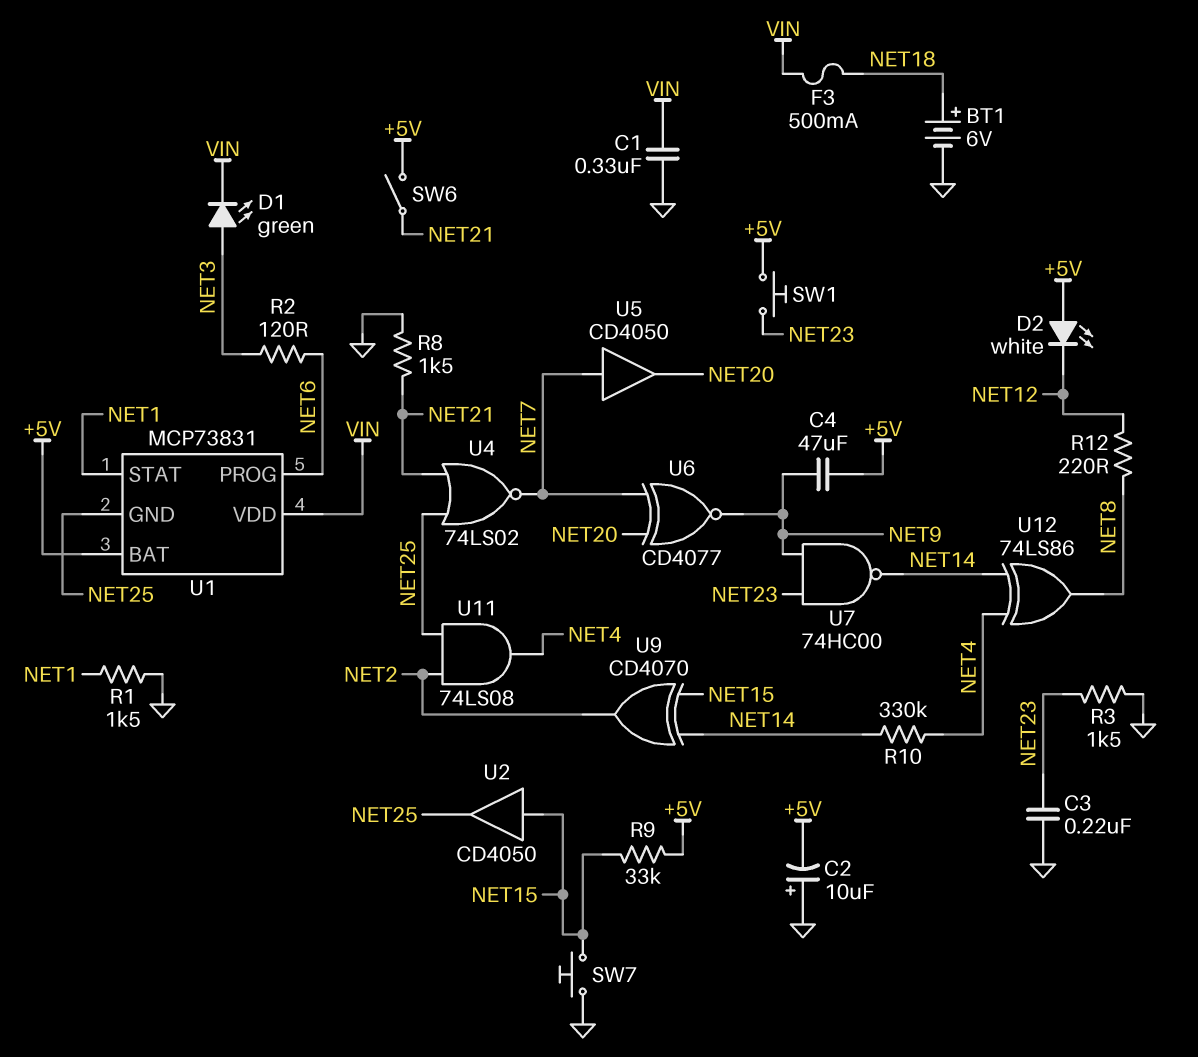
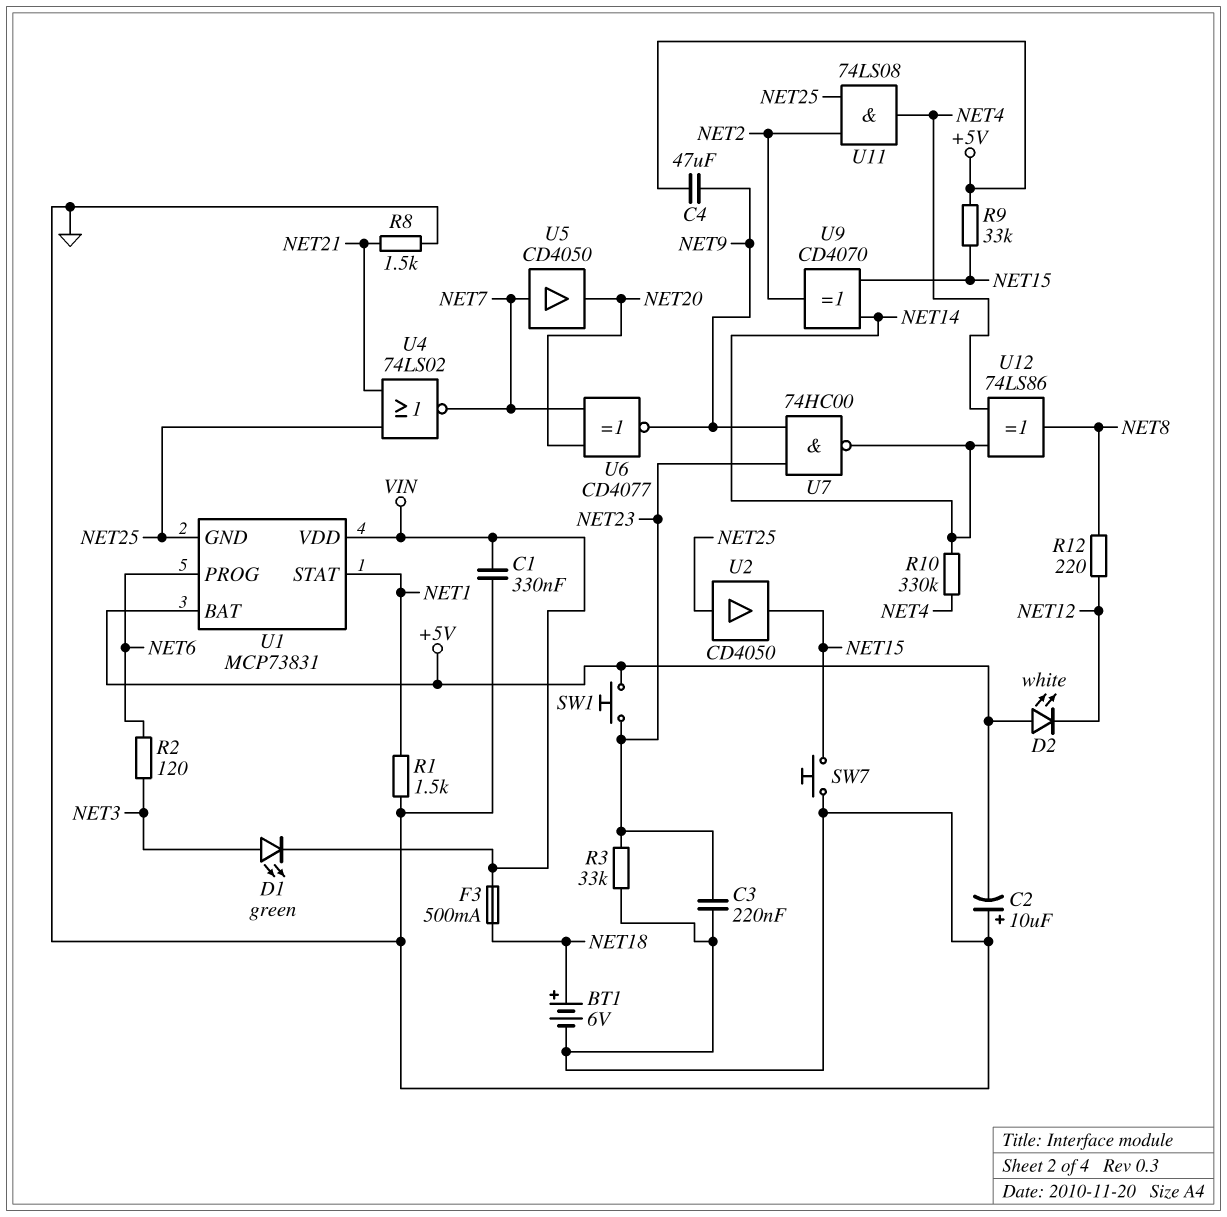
R3: 1.5k (GND, NET23) -> 33k (GND, NET23)
SW6: switch (+5V, NET21) -> none
U2: buffer CD4050 (in NET15, out NET25) -> buffer CD4050 (in NET25, out NET15)

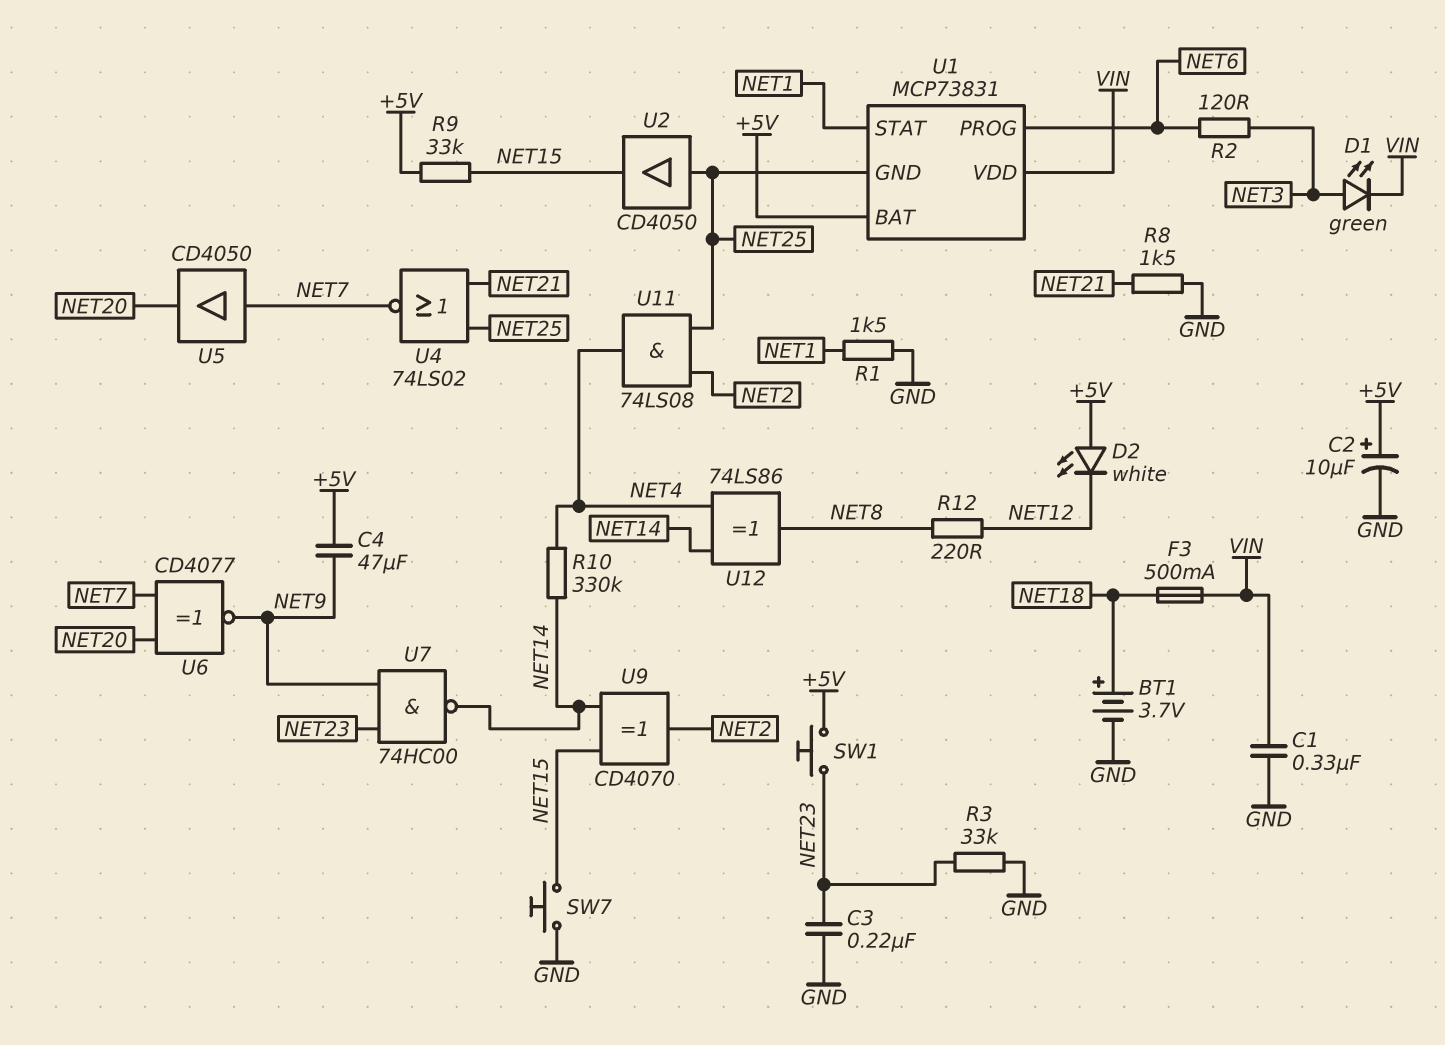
BT1: 6V (plus NET18, minus GND) -> 3.7V (plus NET18, minus GND)
C2: 10uF (plus GND, minus +5V) -> 10uF (plus +5V, minus GND)

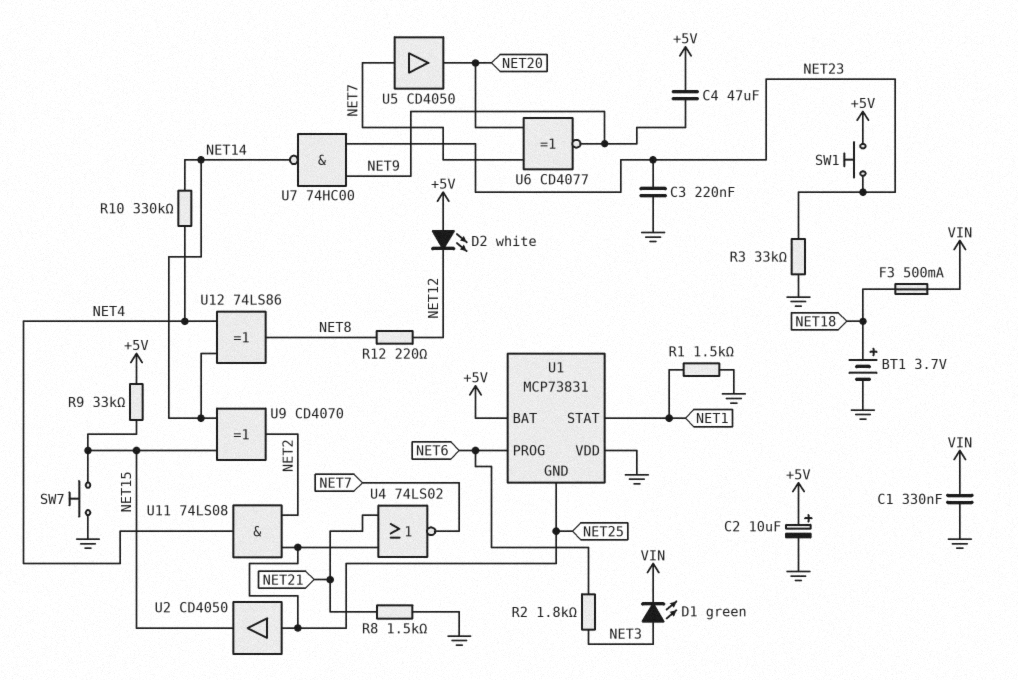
R2: 120 (NET3, NET6) -> 1.8k (NET3, NET6)
U1 pin VDD: VIN -> GND

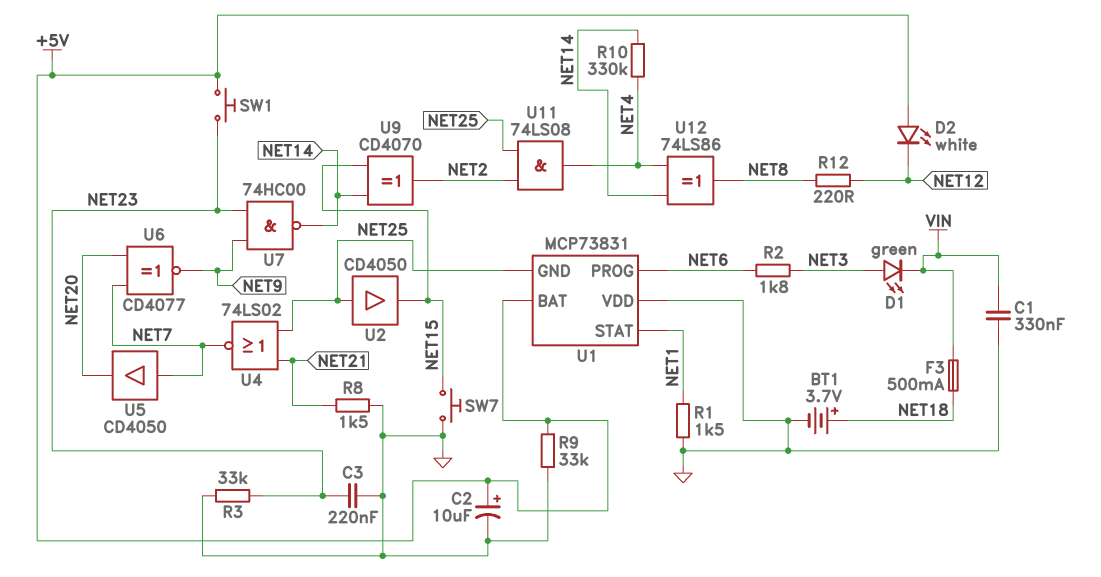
C4: 47uF (+5V, NET9) -> none
R9: 33k (+5V, NET15) -> 33k (+5V, GND)

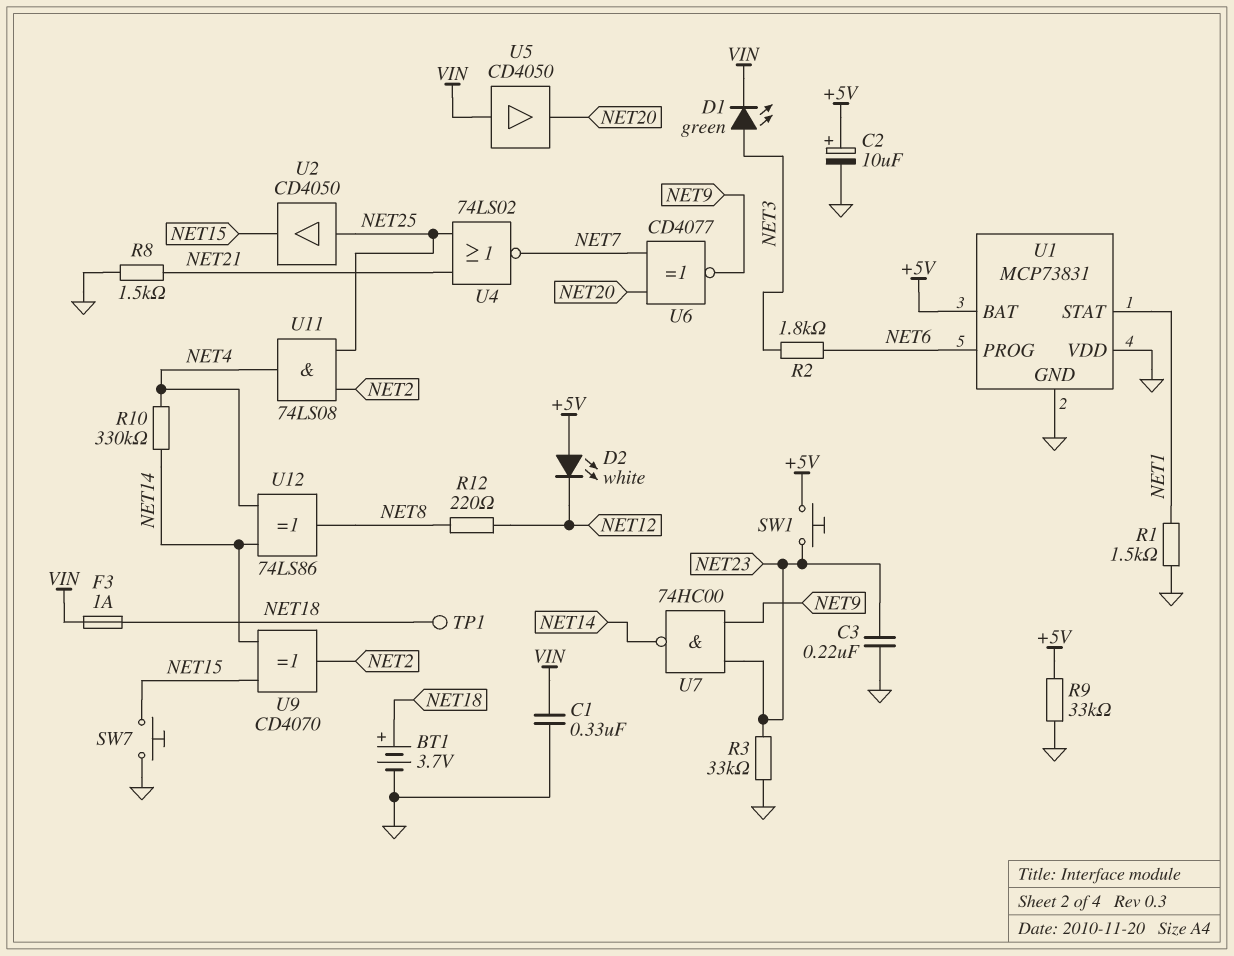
F3: 500mA (NET18, VIN) -> 1A (NET18, VIN)
TP1: none -> test point (NET18)
U1 pin GND: NET25 -> GND
U5: buffer CD4050 (in NET7, out NET20) -> buffer CD4050 (in VIN, out NET20)

